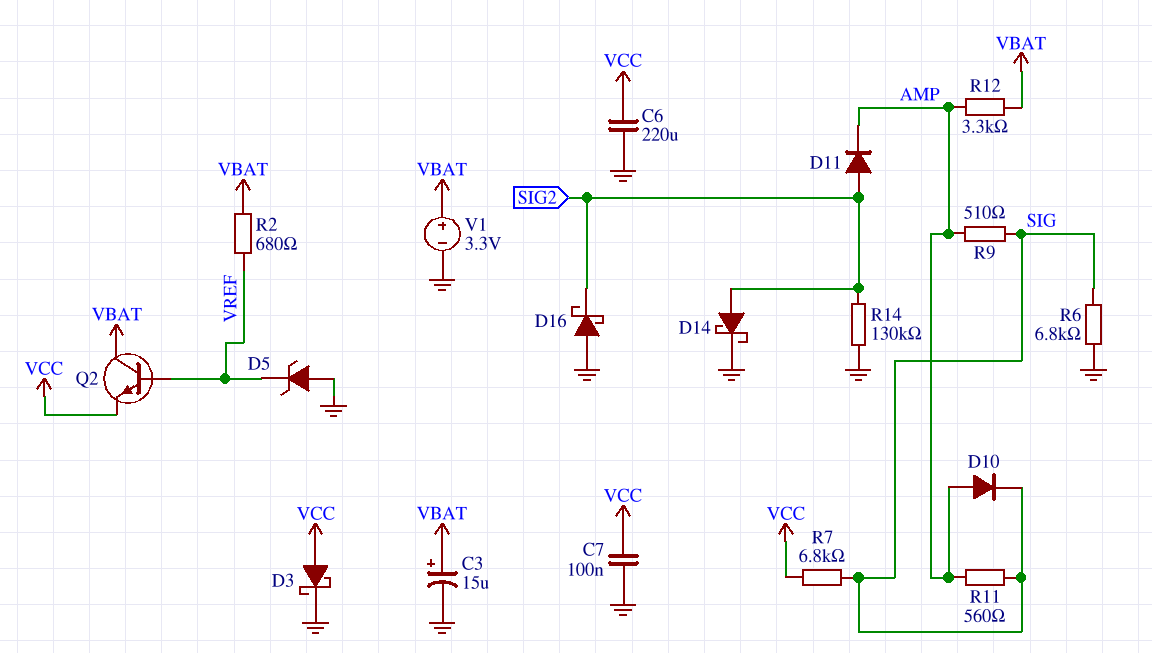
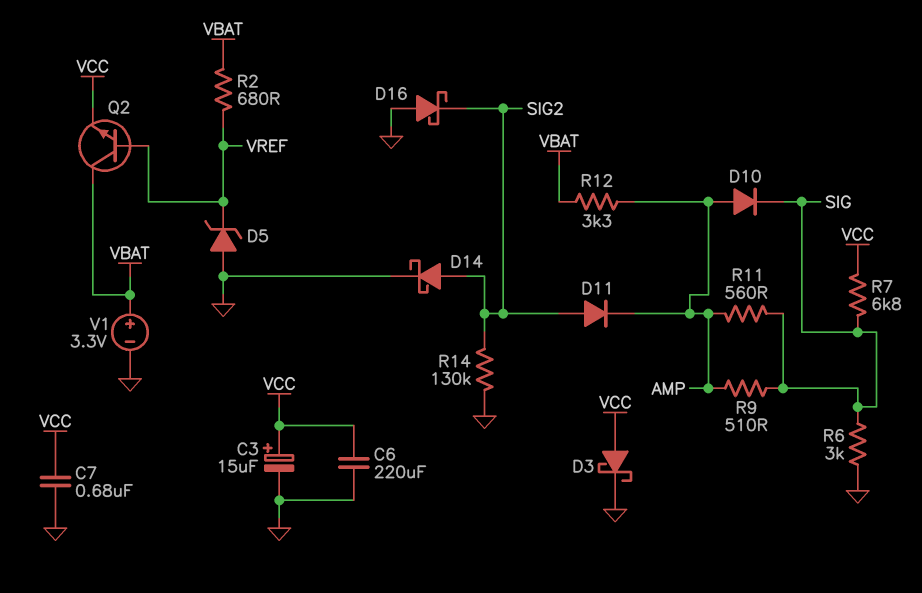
C3: 15uF (plus VBAT, minus GND) -> 15uF (plus VCC, minus GND)
C7: 100nF (GND, VCC) -> 680nF (GND, VCC)
R6: 6.8k (GND, SIG) -> 3k (GND, SIG)

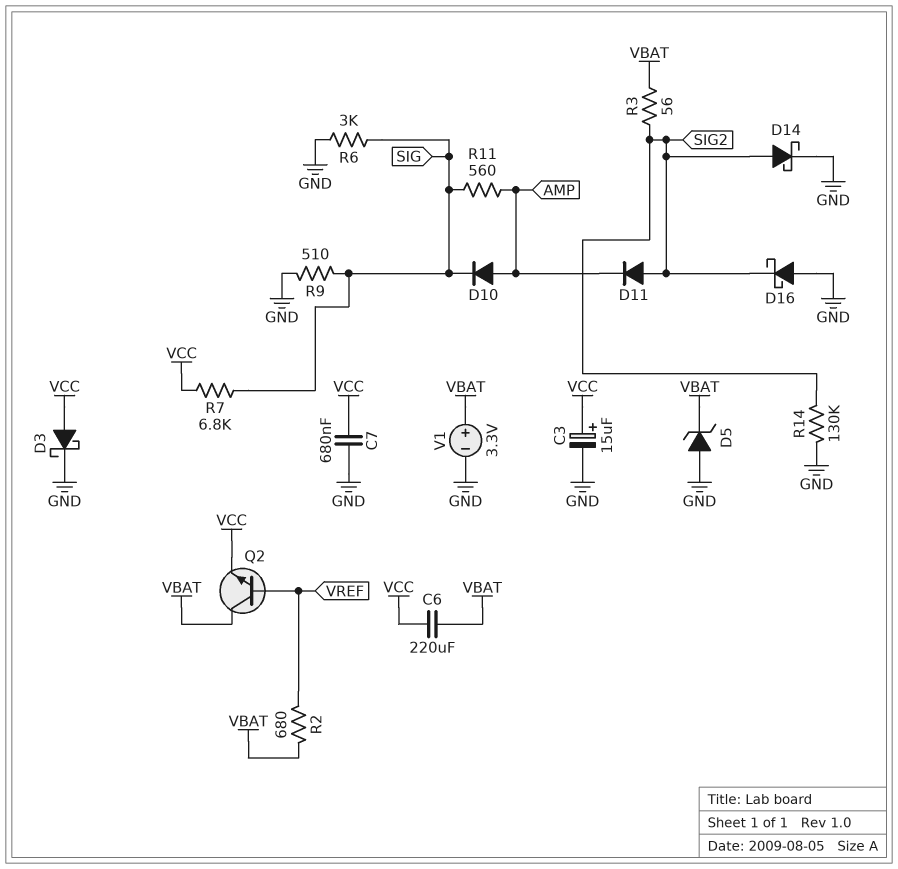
C6: 220uF (GND, VCC) -> 220uF (VBAT, VCC)
D5: zener (A GND, K VREF) -> zener (A GND, K VBAT)
R3: none -> 56 (SIG2, VBAT)
R9: 510 (AMP, SIG) -> 510 (GND, SIG)
R12: 3.3k (AMP, VBAT) -> none

